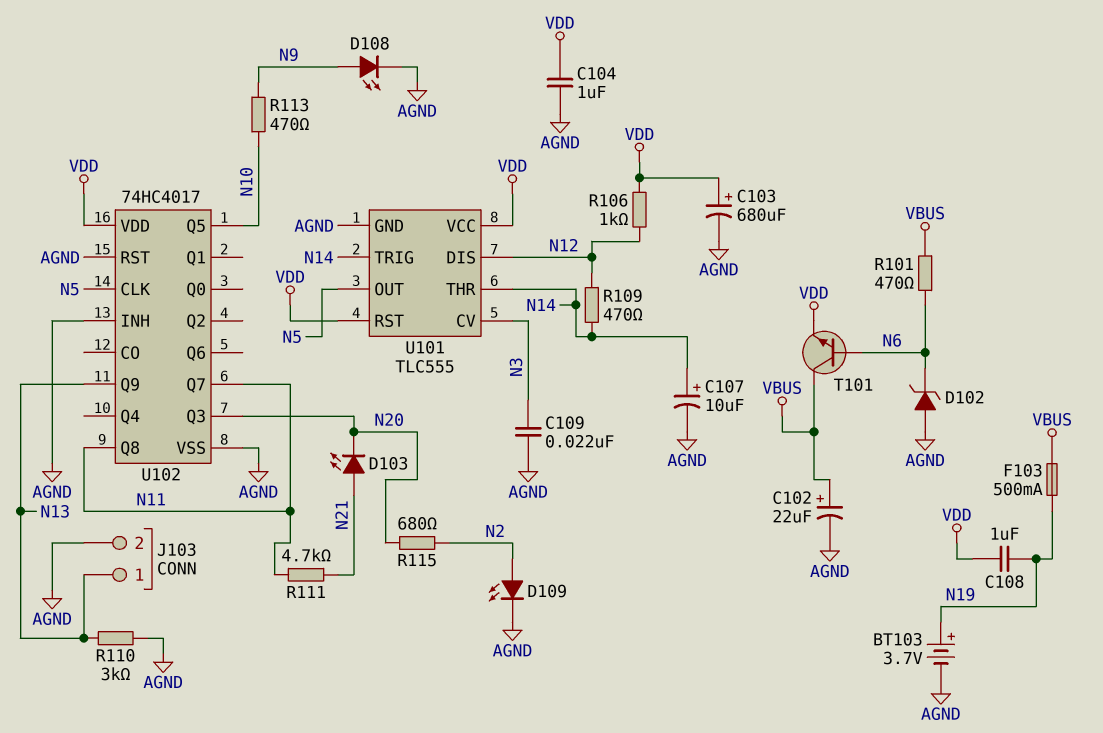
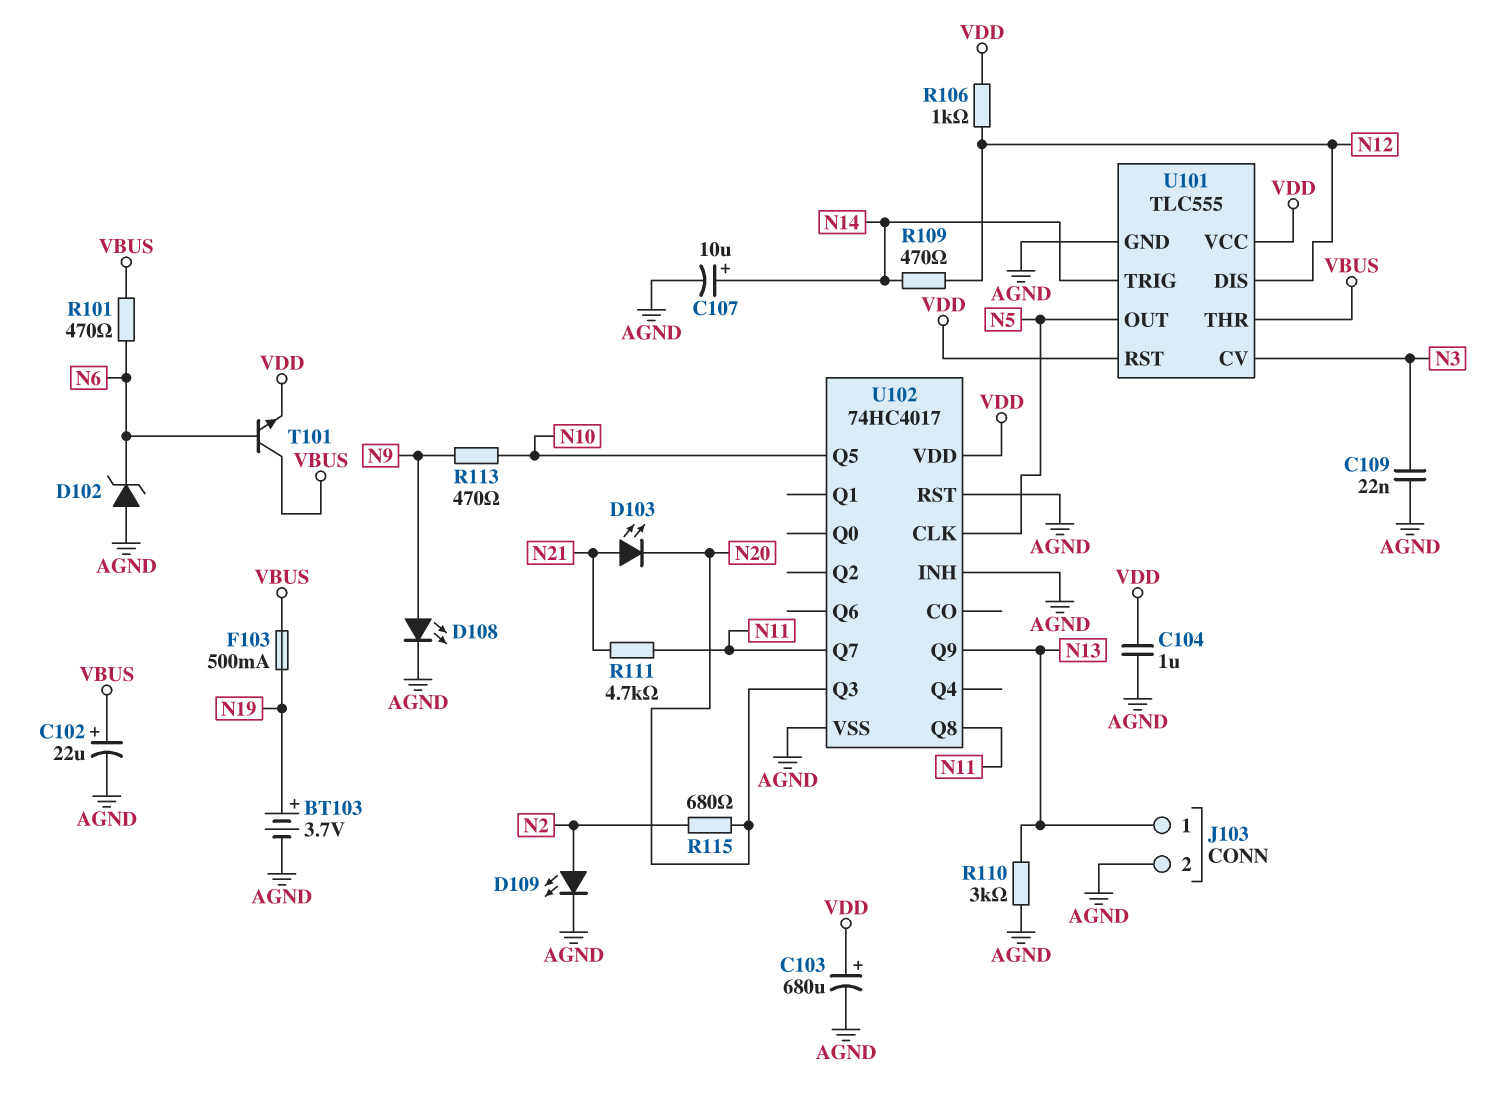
C108: 1uF (N19, VDD) -> none
U101 pin THR: N14 -> VBUS

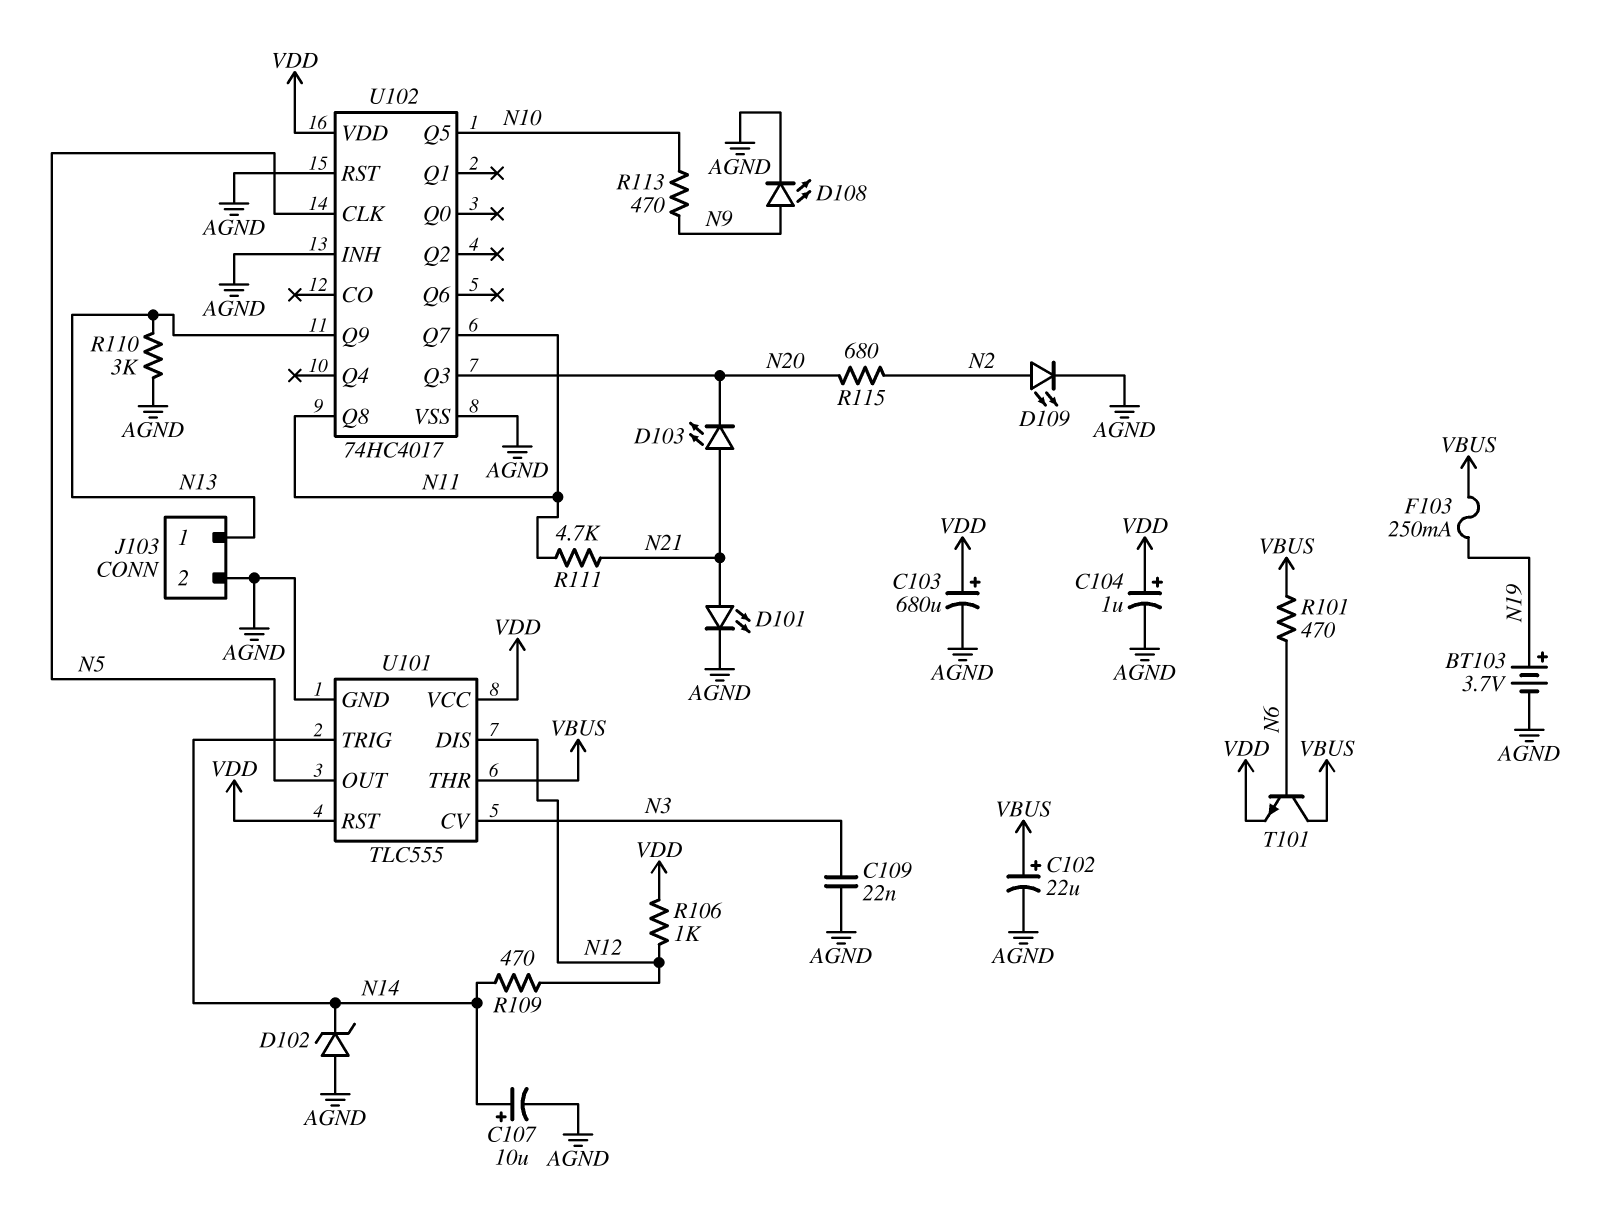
C104: 1uF (AGND, VDD) -> 1uF (plus VDD, minus AGND)
D101: none -> LED (A N21, K AGND)
D102: zener (A AGND, K N6) -> zener (A AGND, K N14)
F103: 500mA (N19, VBUS) -> 250mA (N19, VBUS)

